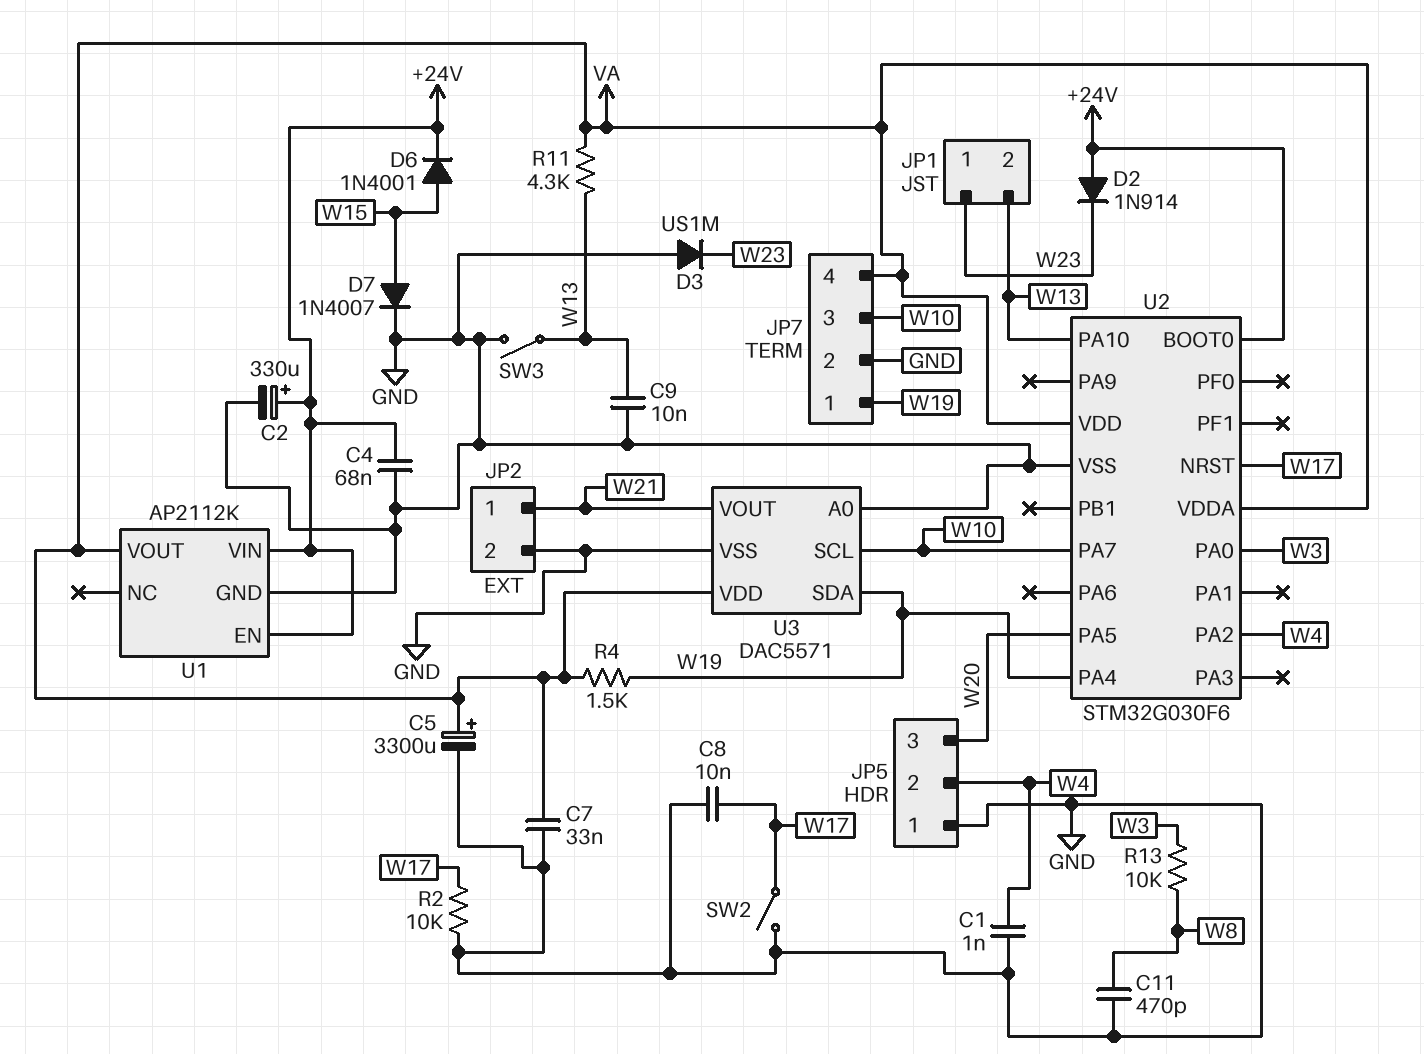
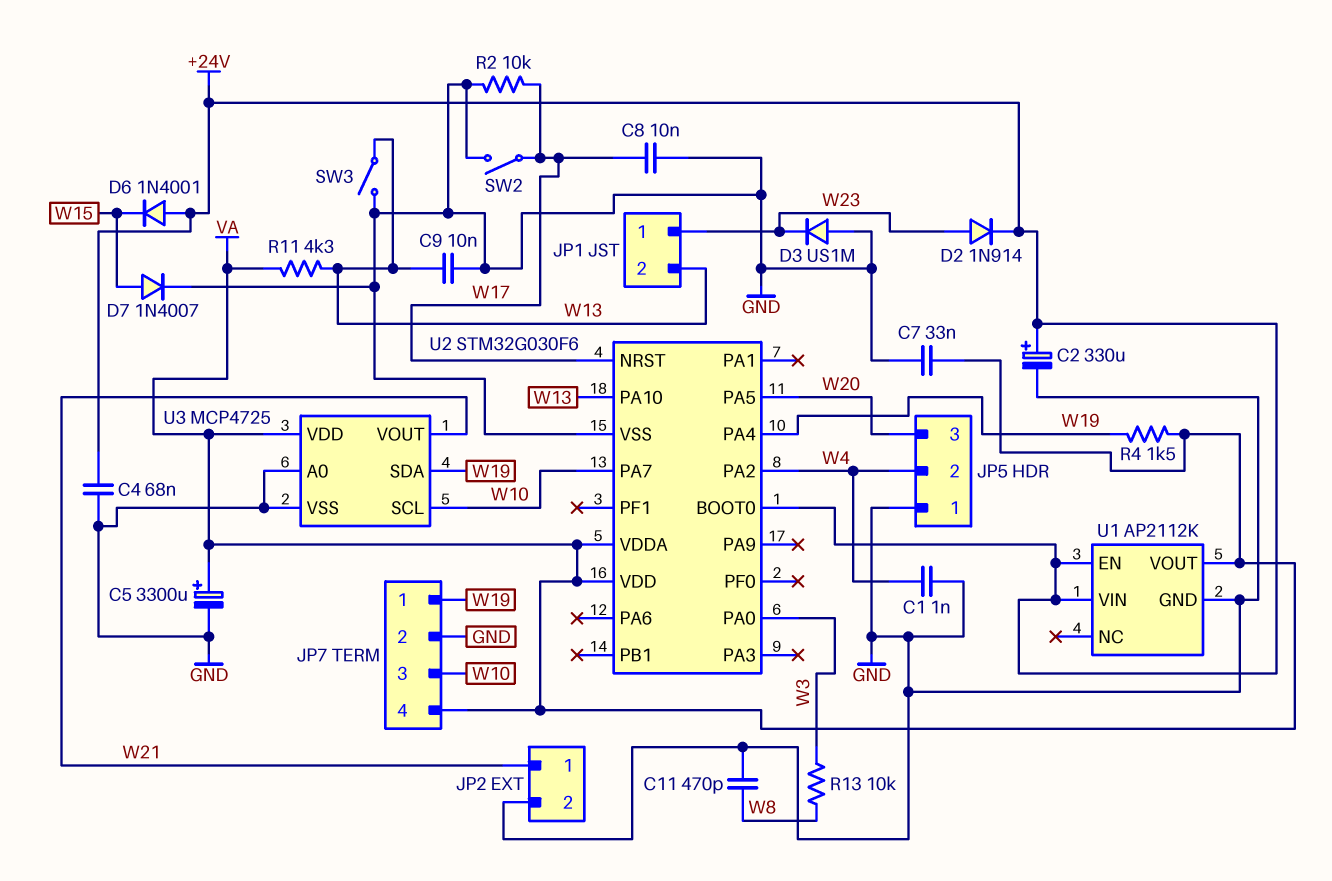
D2: diode 1N914 (A +24V, K W23) -> diode 1N914 (A W23, K +24V)
D6: diode 1N4001 (A W15, K +24V) -> diode 1N4001 (A +24V, K W15)
U3: DAC5571 -> MCP4725

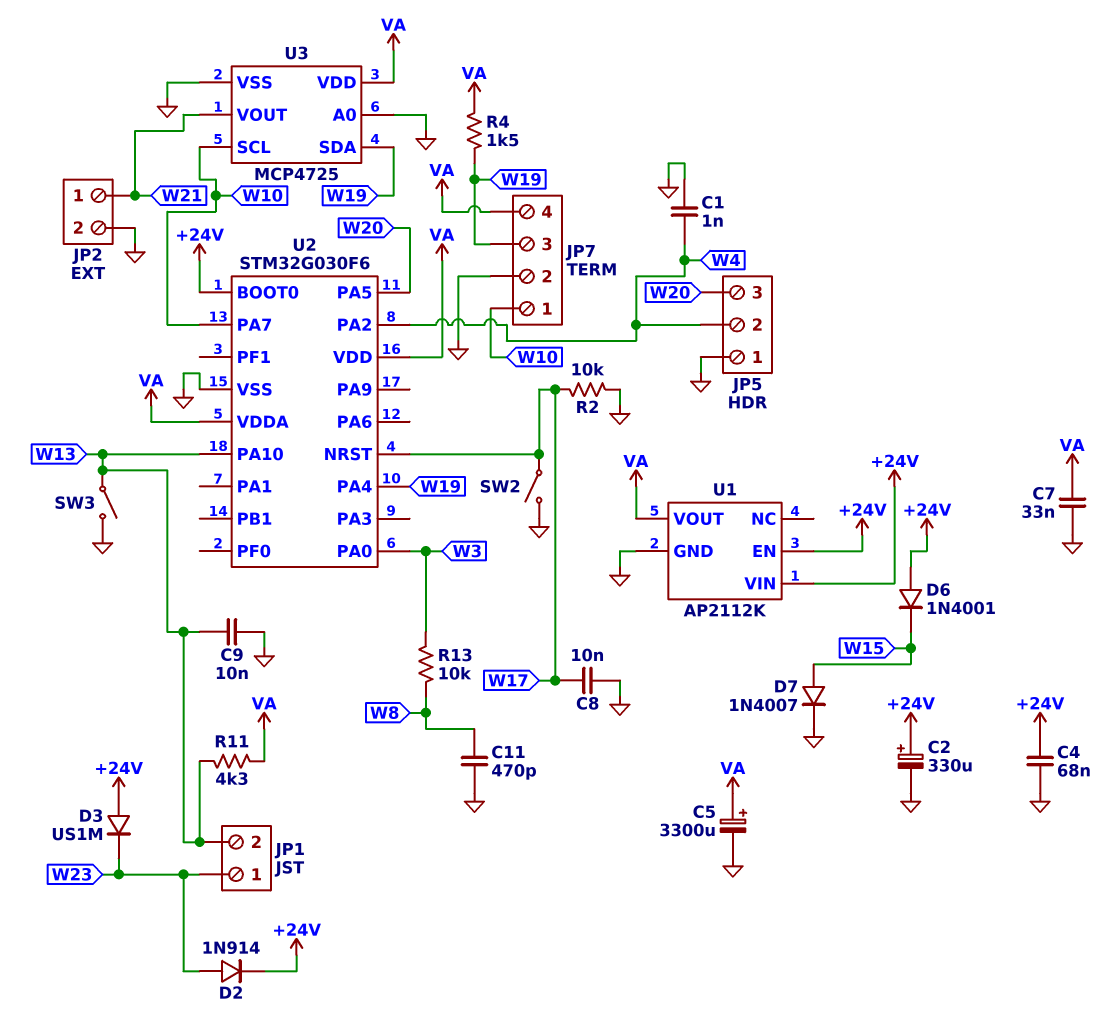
D3: diode US1M (A GND, K W23) -> diode US1M (A +24V, K W23)
JP7 pin 1: W19 -> W10
JP7 pin 3: W10 -> W19

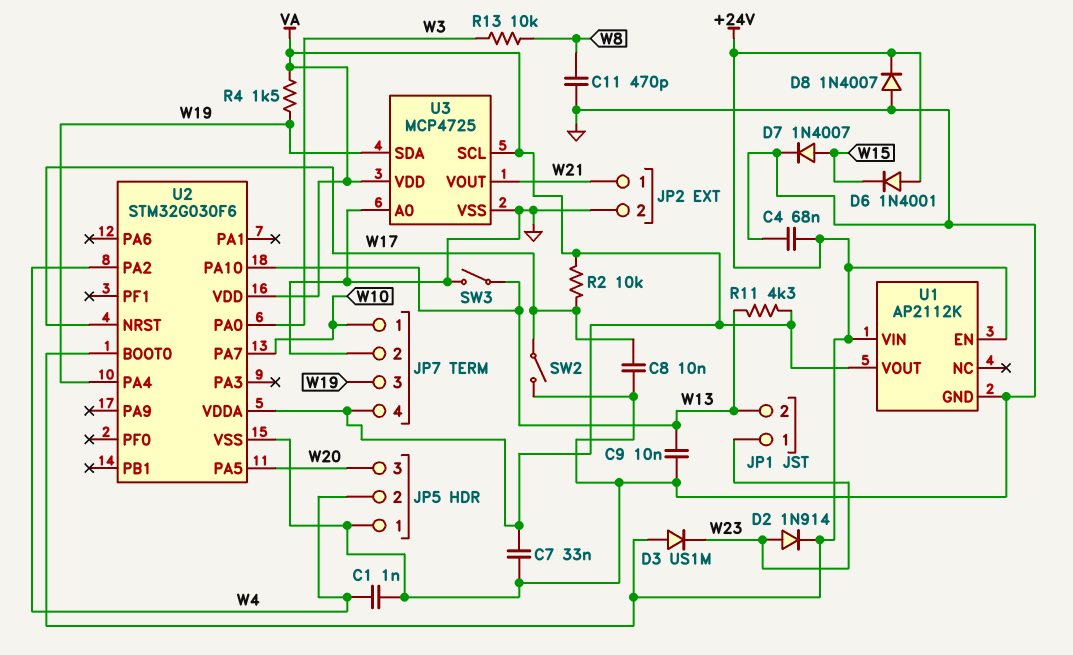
C2: 330uF (plus +24V, minus GND) -> none
C5: 3300uF (plus VA, minus GND) -> none
D8: none -> diode 1N4007 (A GND, K +24V)
R2: 10k (GND, W17) -> 10k (VA, W17)
U3 pin SCL: W10 -> VA

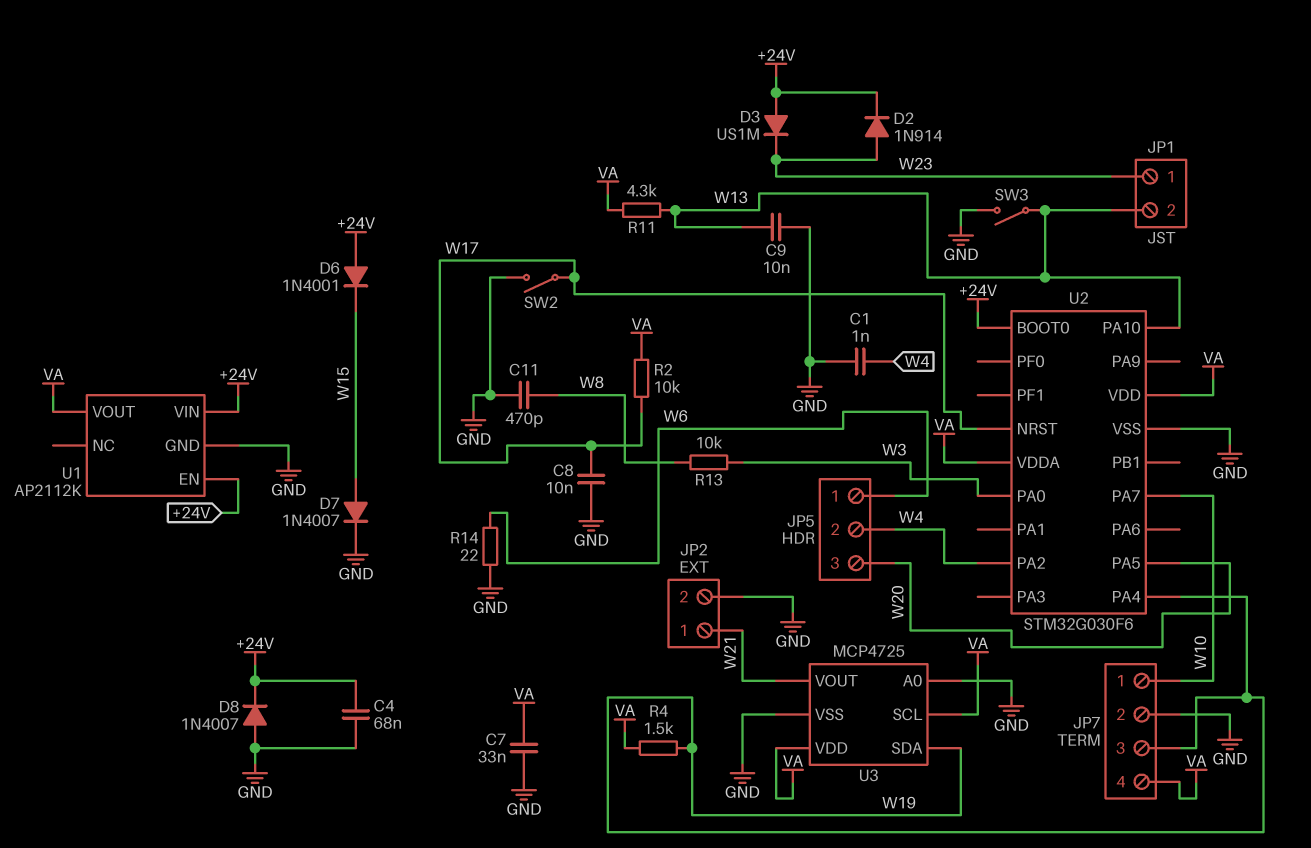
JP5 pin 1: GND -> W6
R14: none -> 22 (GND, W6)

